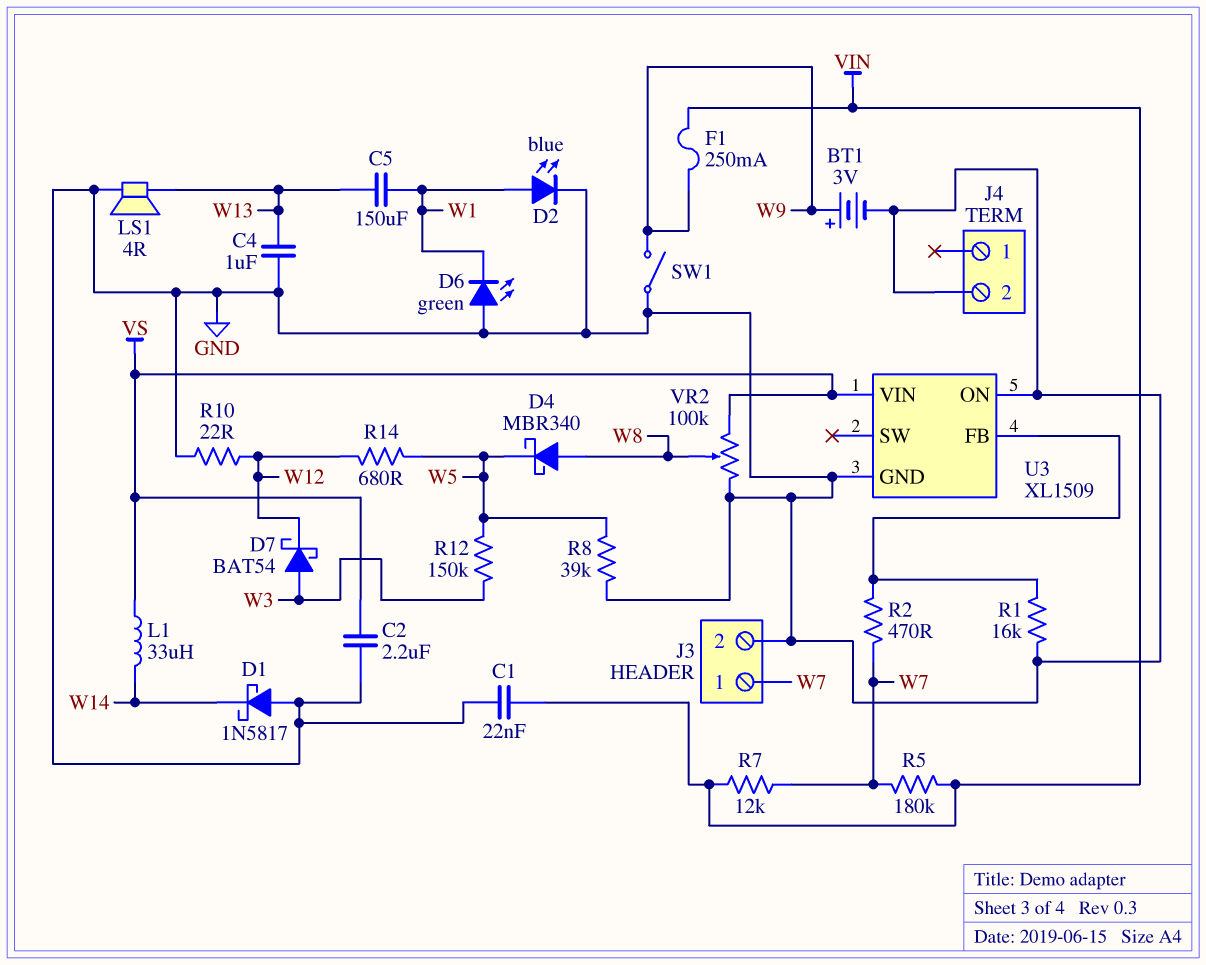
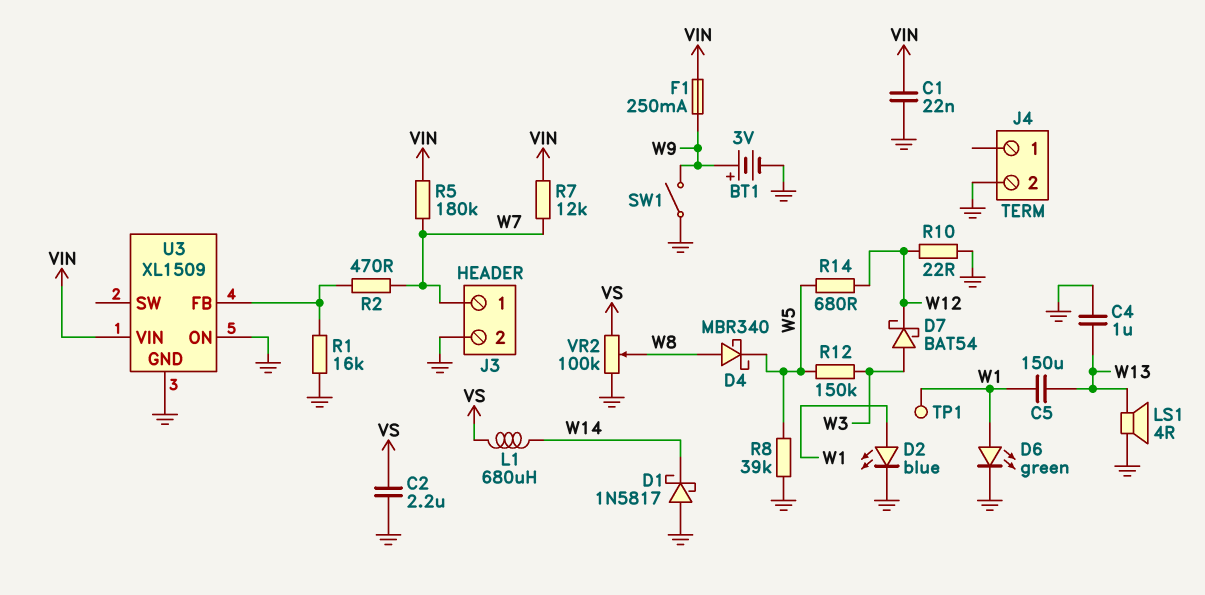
D6: LED green (A GND, K W1) -> LED green (A W1, K GND)
L1: 33uH (VS, W14) -> 680uH (VS, W14)
TP1: none -> test point (W1)
U3 pin VIN: VS -> VIN

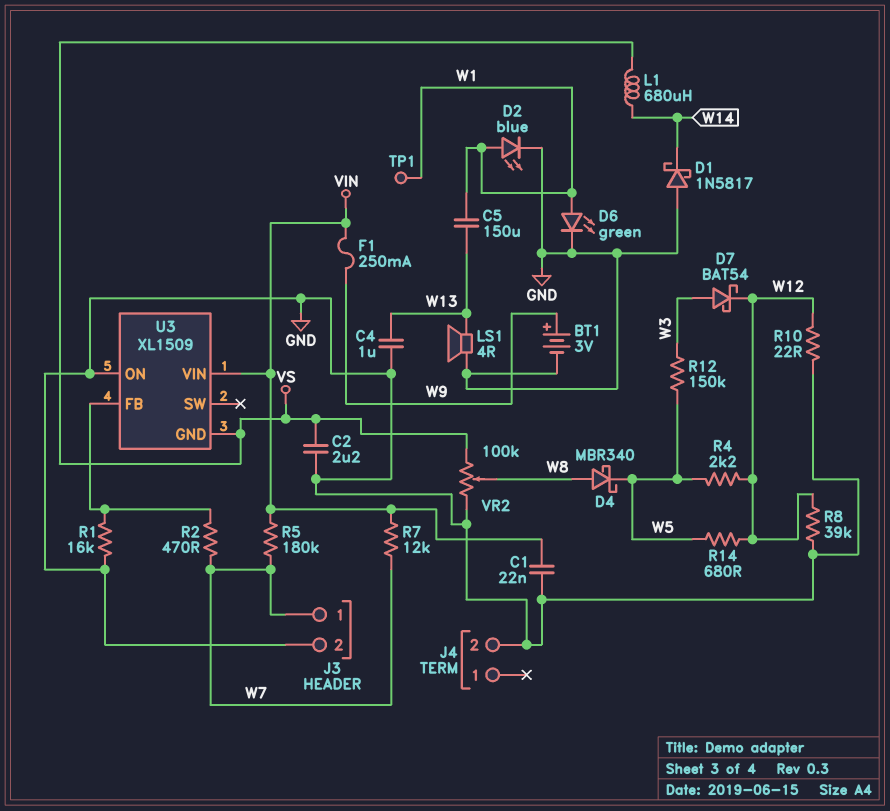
R4: none -> 2.2k (W5, W12)
R8: 39k (GND, W5) -> 39k (GND, W12)
SW1: switch (GND, W9) -> none
U3 pin GND: GND -> VS

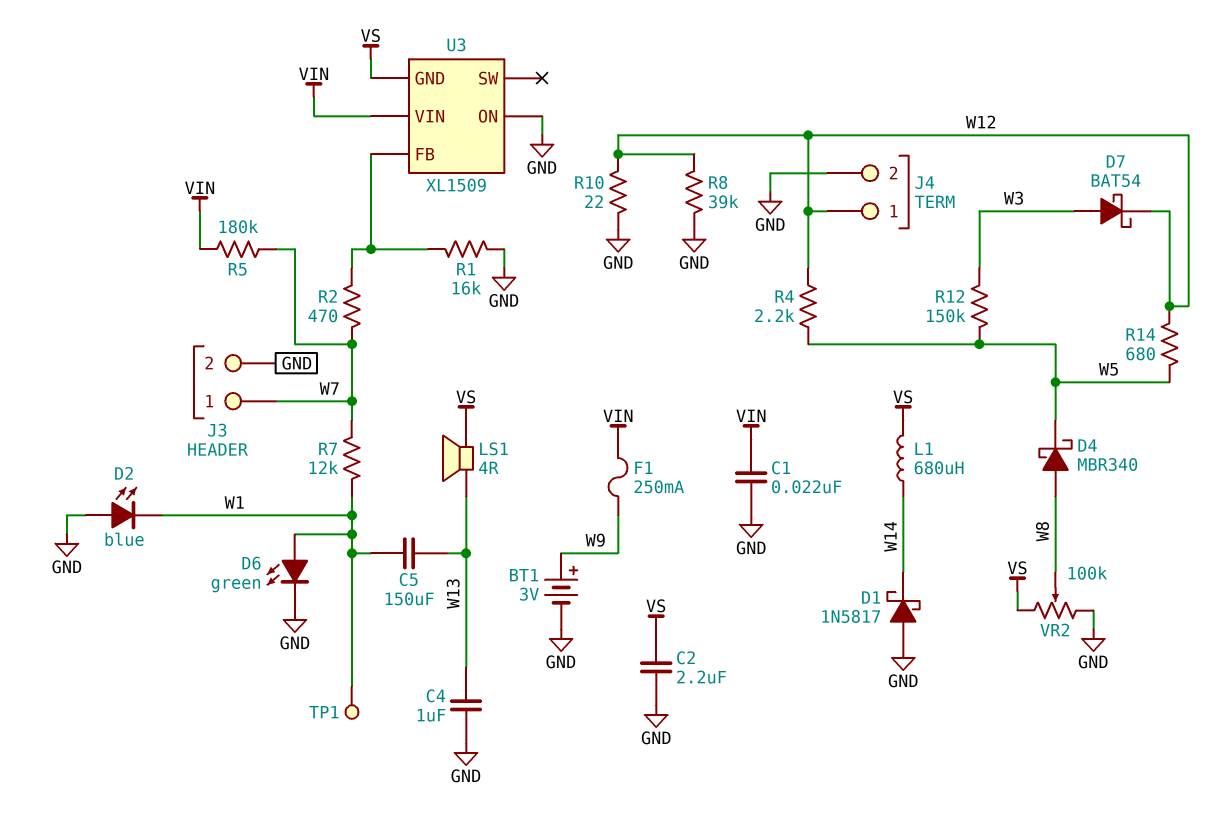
D2: LED blue (A W1, K GND) -> LED blue (A GND, K W1)
J4 pin 1: none -> W12
LS1: speaker 4R (GND, W13) -> speaker 4R (VS, W13)
R7: 12k (VIN, W7) -> 12k (W1, W7)

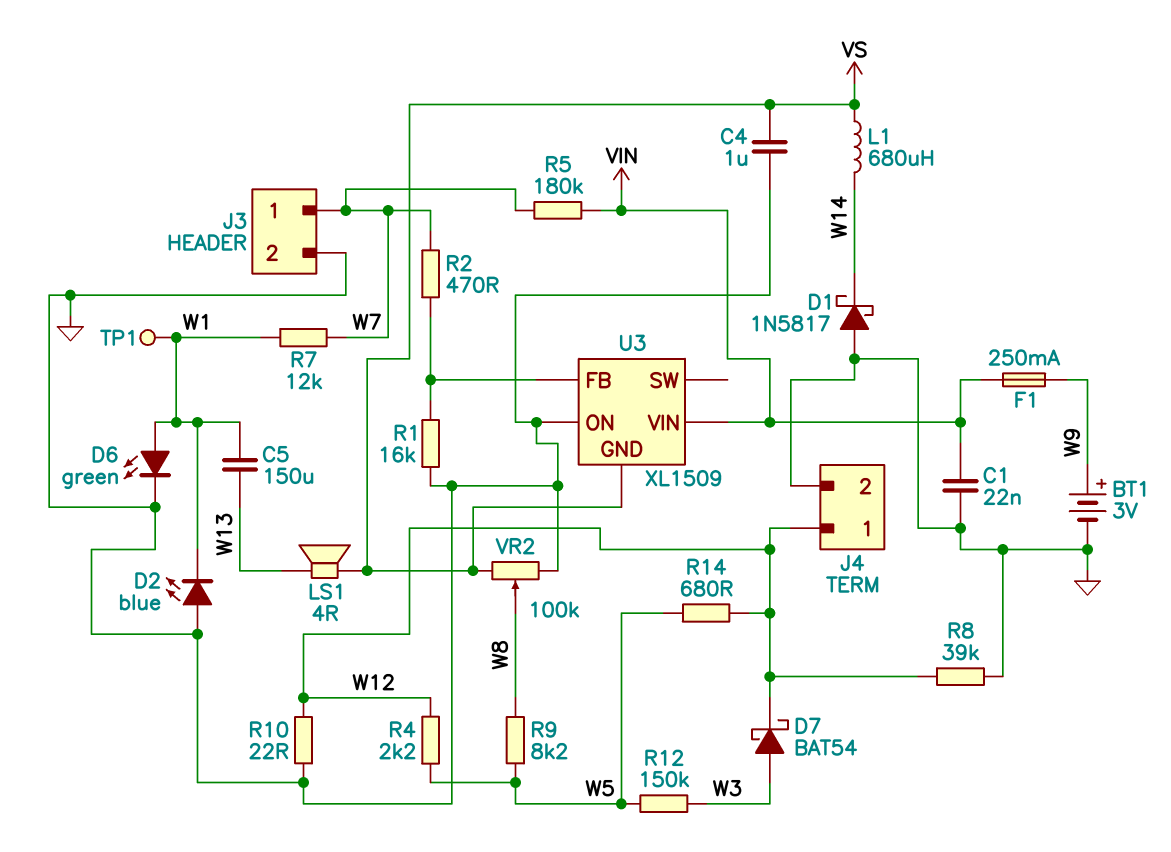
C2: 2.2uF (GND, VS) -> none
C4: 1uF (GND, W13) -> 1uF (GND, VS)
D4: schottky MBR340 (A W8, K W5) -> none
R9: none -> 8.2k (W5, W8)

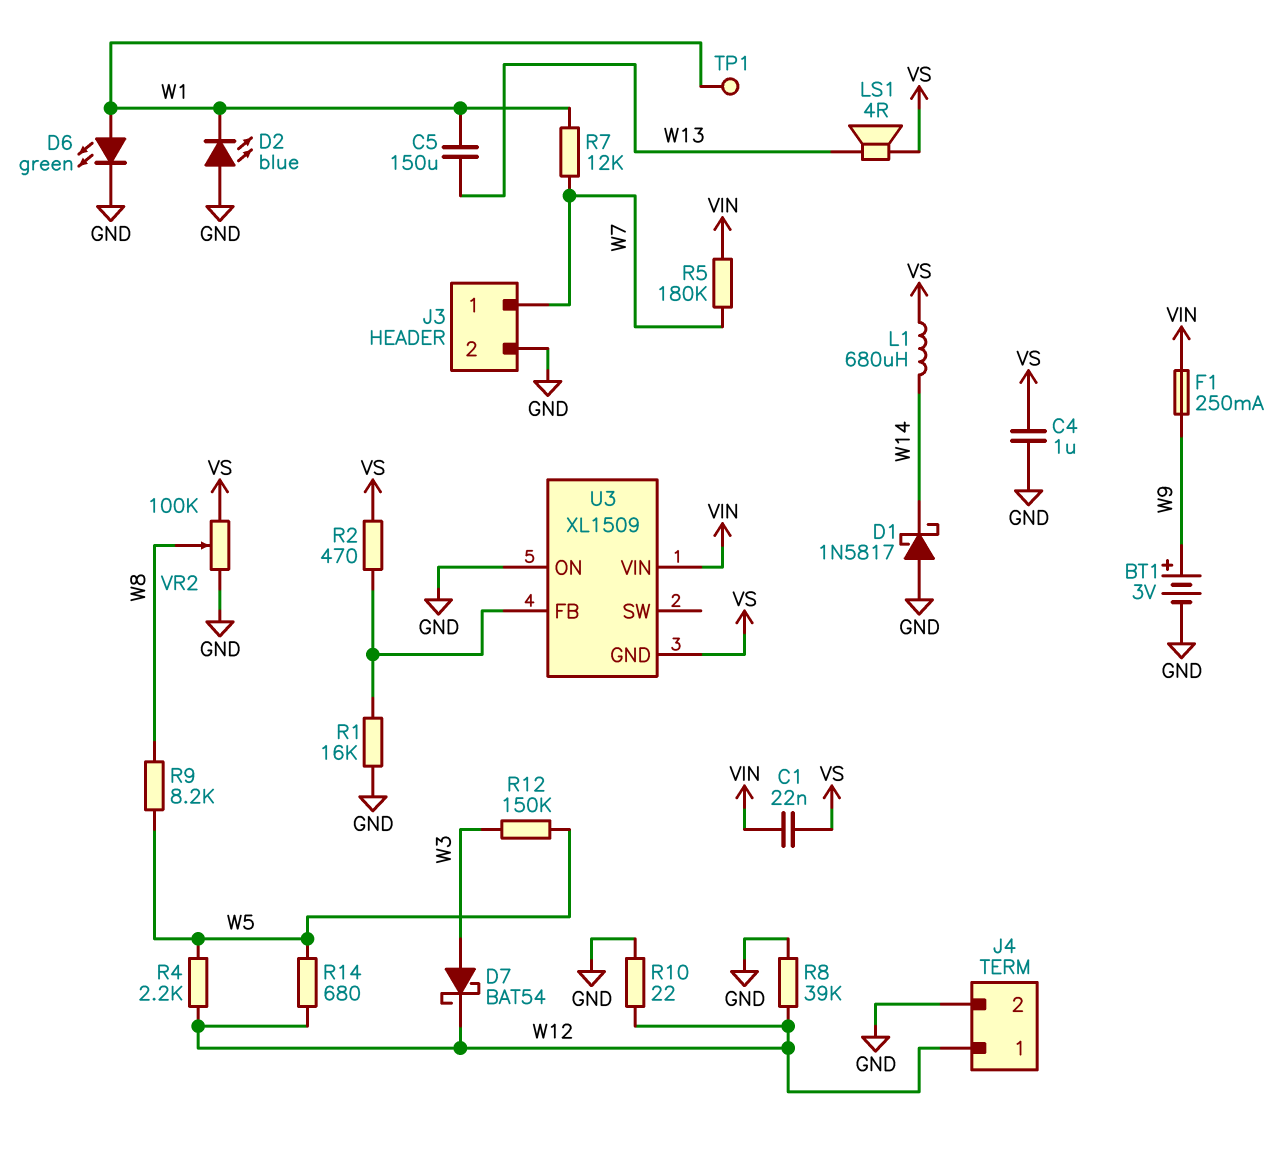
C1: 22nF (GND, VIN) -> 22nF (VIN, VS)
R2: 470 (U3/FB, W7) -> 470 (U3/FB, VS)

